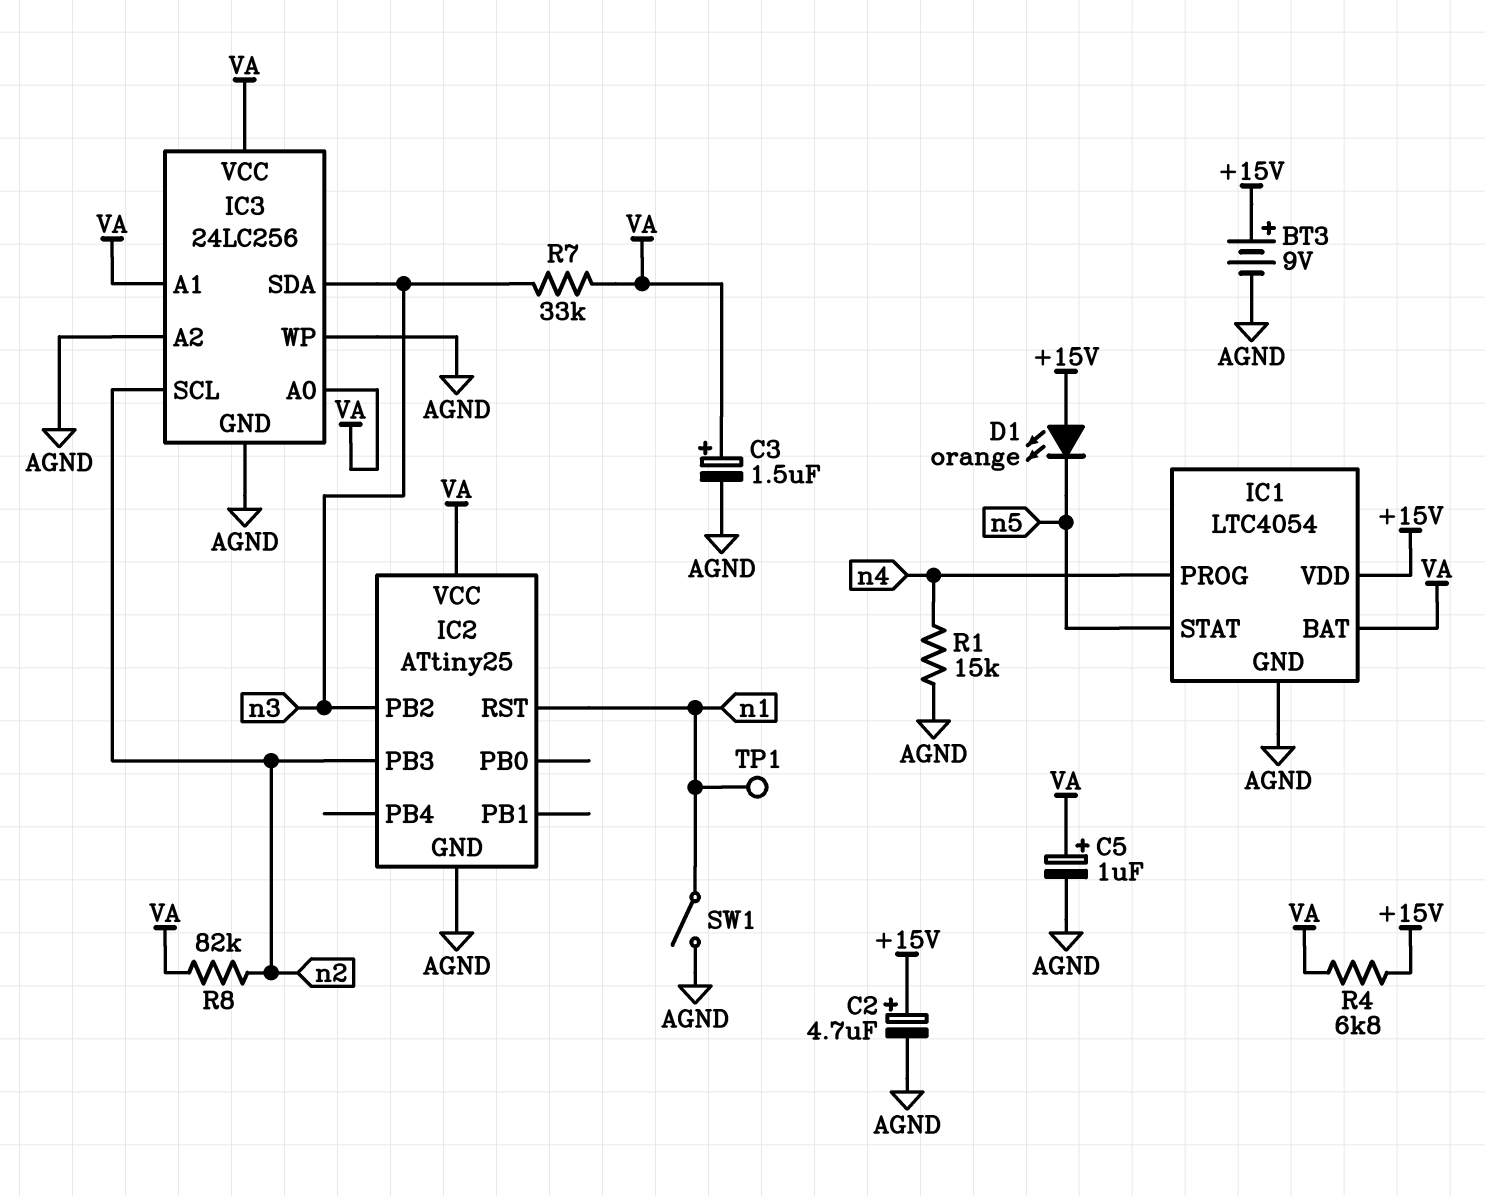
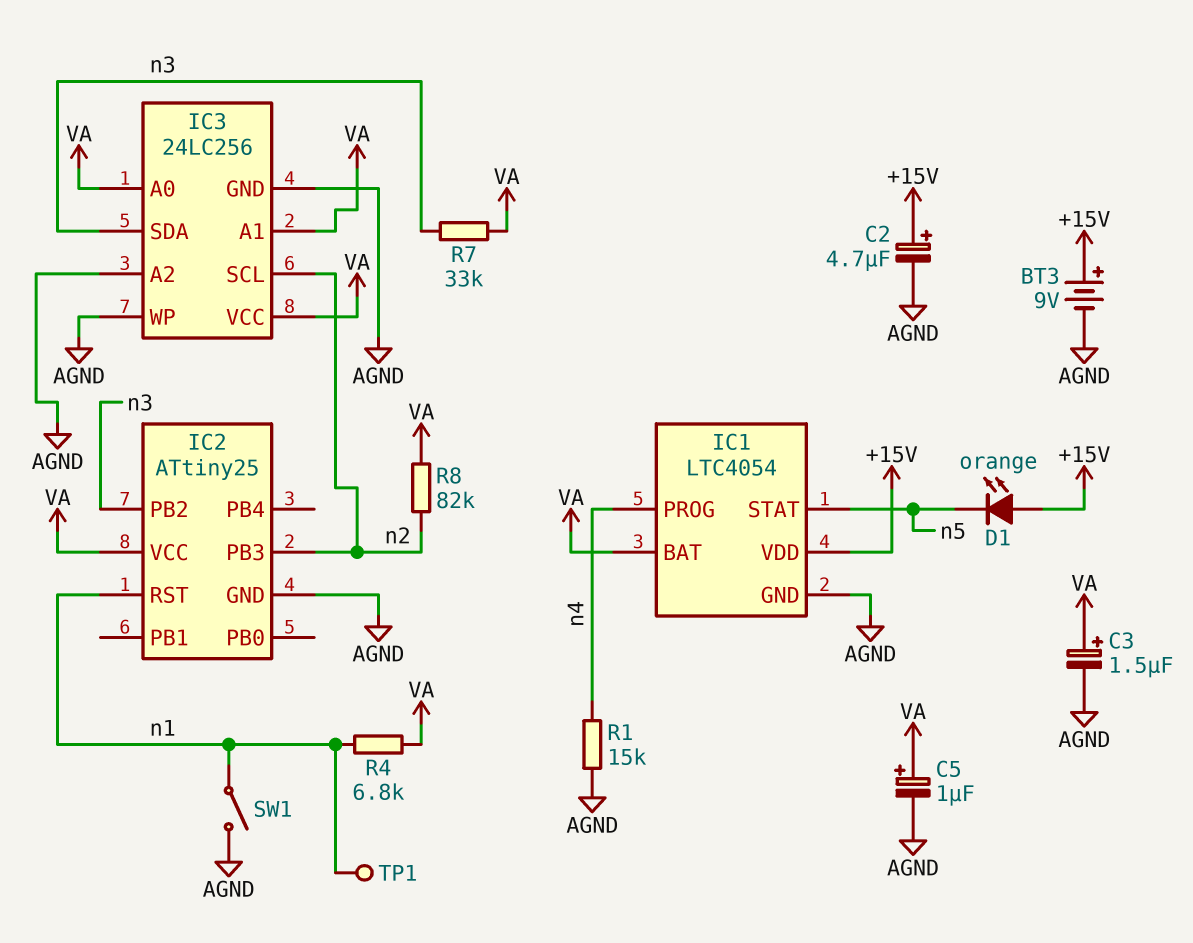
R4: 6.8k (+15V, VA) -> 6.8k (VA, n1)

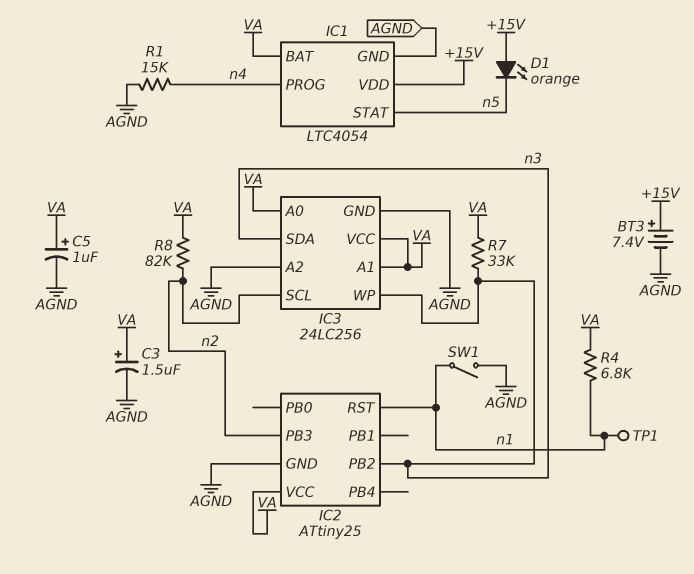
BT3: 9V (plus +15V, minus AGND) -> 7.4V (plus +15V, minus AGND)
C2: 4.7uF (plus +15V, minus AGND) -> none
IC3 pin WP: AGND -> n3

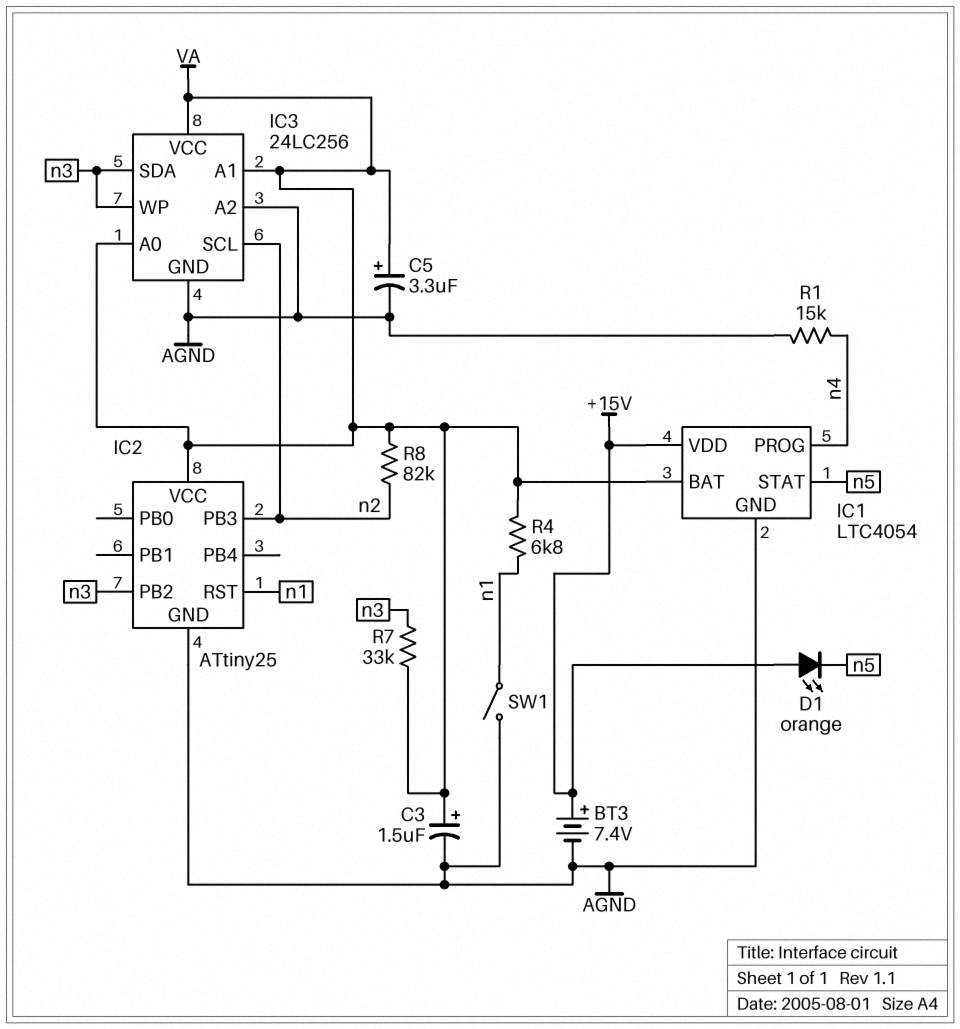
C5: 1uF (plus VA, minus AGND) -> 3.3uF (plus VA, minus AGND)
TP1: test point (n1) -> none

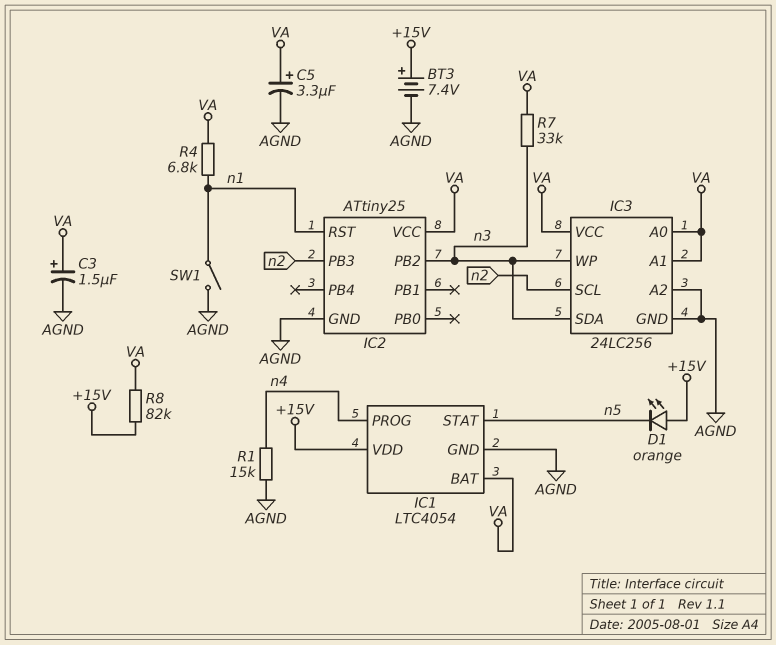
R8: 82k (VA, n2) -> 82k (+15V, VA)

